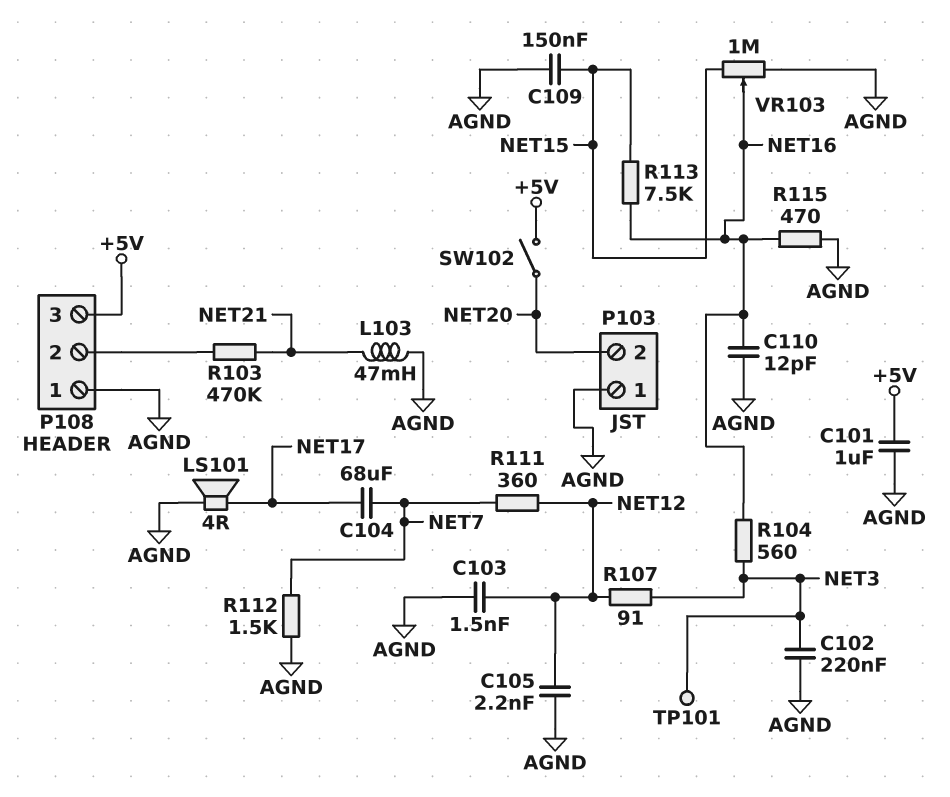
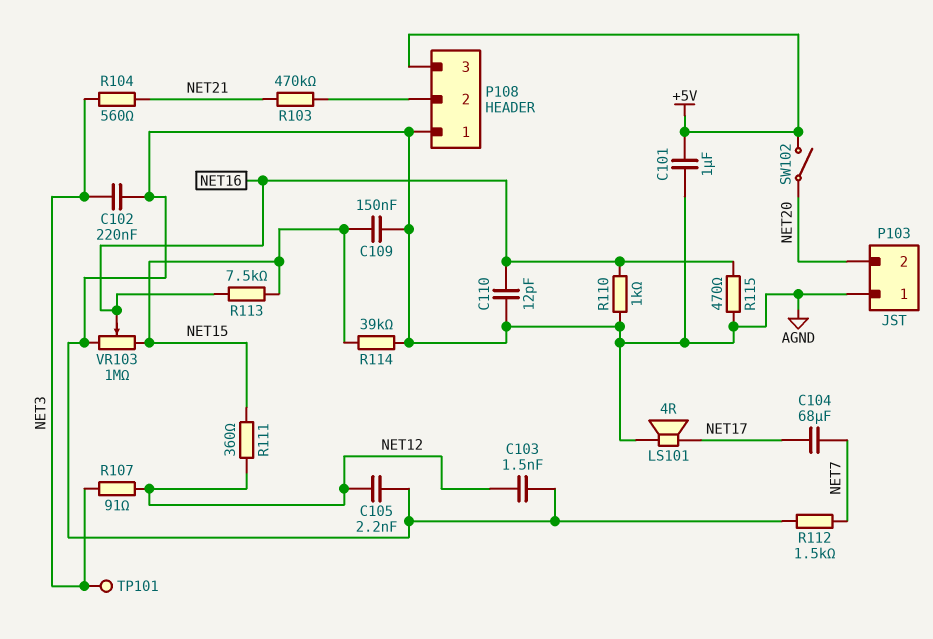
L103: 47mH (AGND, NET21) -> none
R104: 560 (NET3, NET16) -> 560 (NET3, NET21)
R110: none -> 1k (AGND, NET16)
R111: 360 (NET7, NET12) -> 360 (NET12, NET15)
R114: none -> 39k (AGND, NET15)

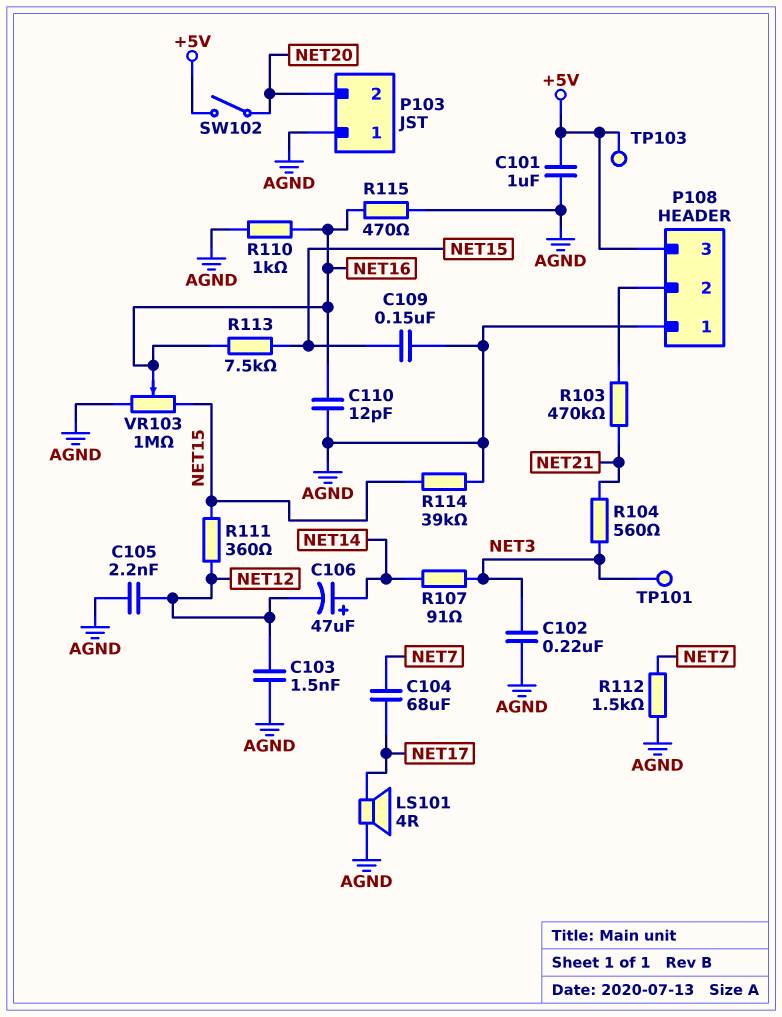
C106: none -> 47uF (plus NET14, minus NET12)
R107: 91 (NET3, NET12) -> 91 (NET3, NET14)
TP103: none -> test point (+5V)

